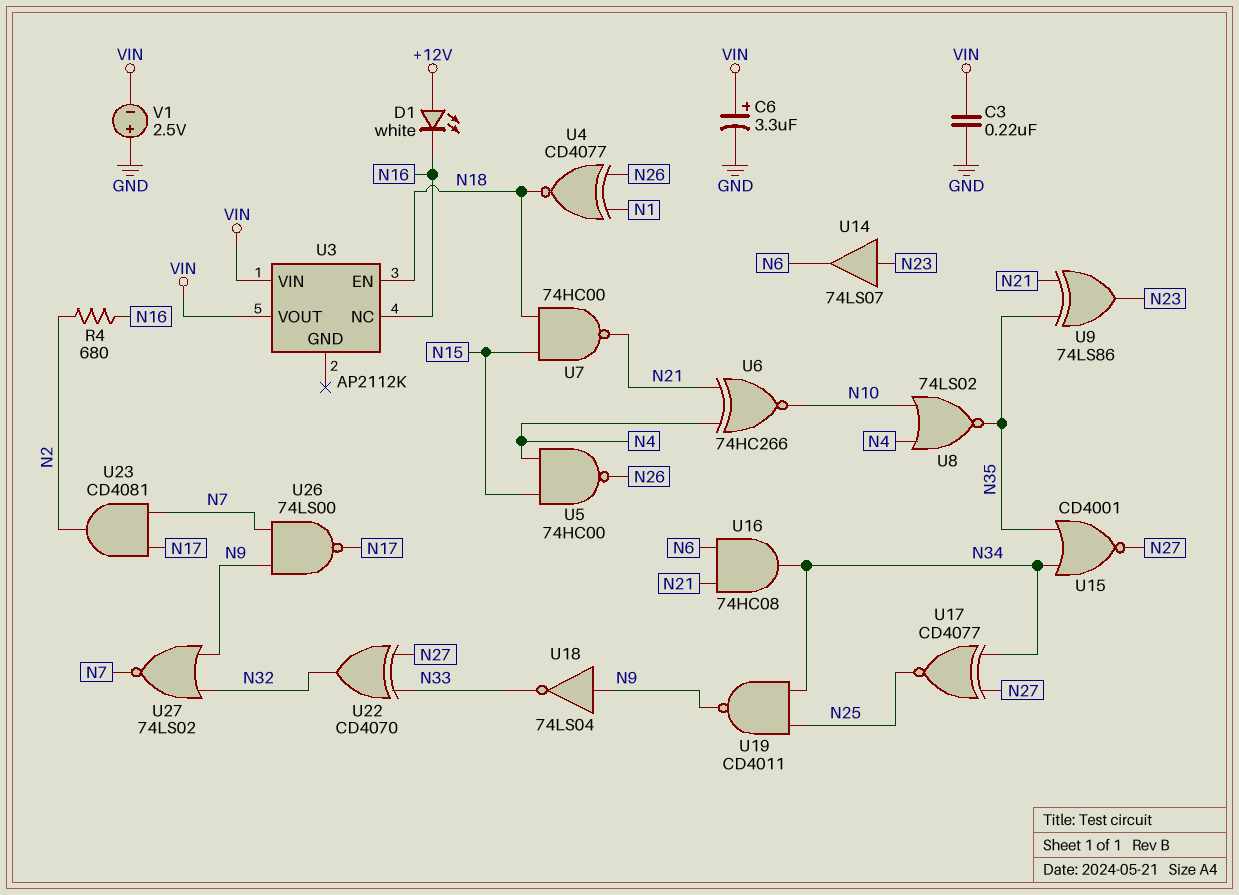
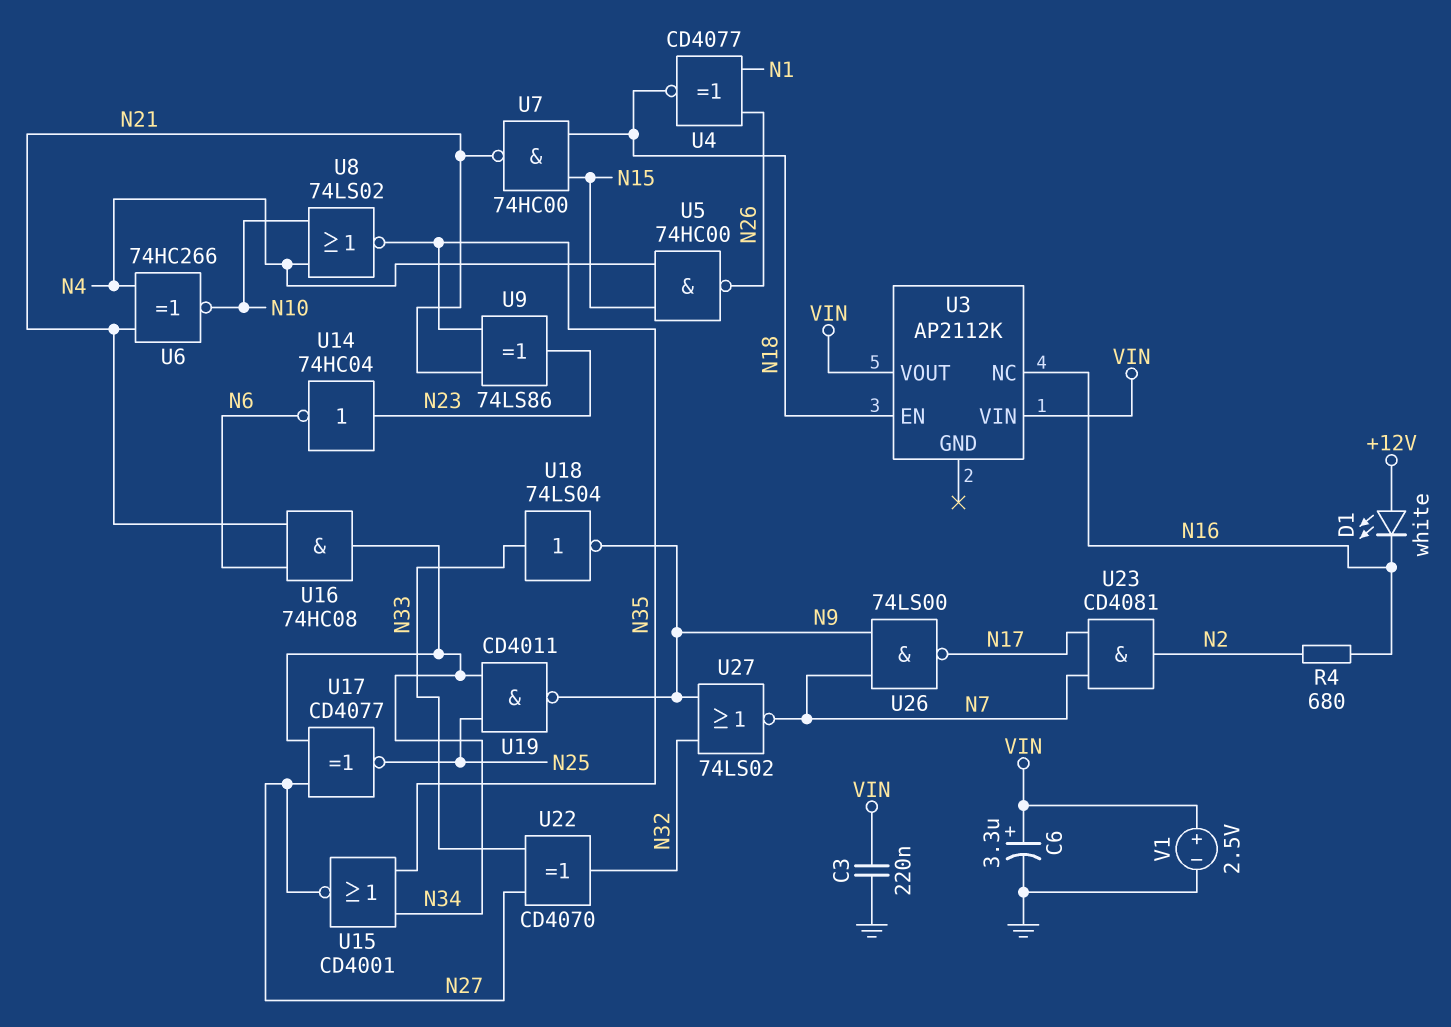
U14: buffer 74LS07 (in N23, out N6) -> NOT 74HC04 (in N23, out N6)
U18: NOT 74LS04 (in N9, out N33) -> NOT 74LS04 (in N33, out N9)
V1: 2.5V (plus GND, minus VIN) -> 2.5V (plus VIN, minus GND)

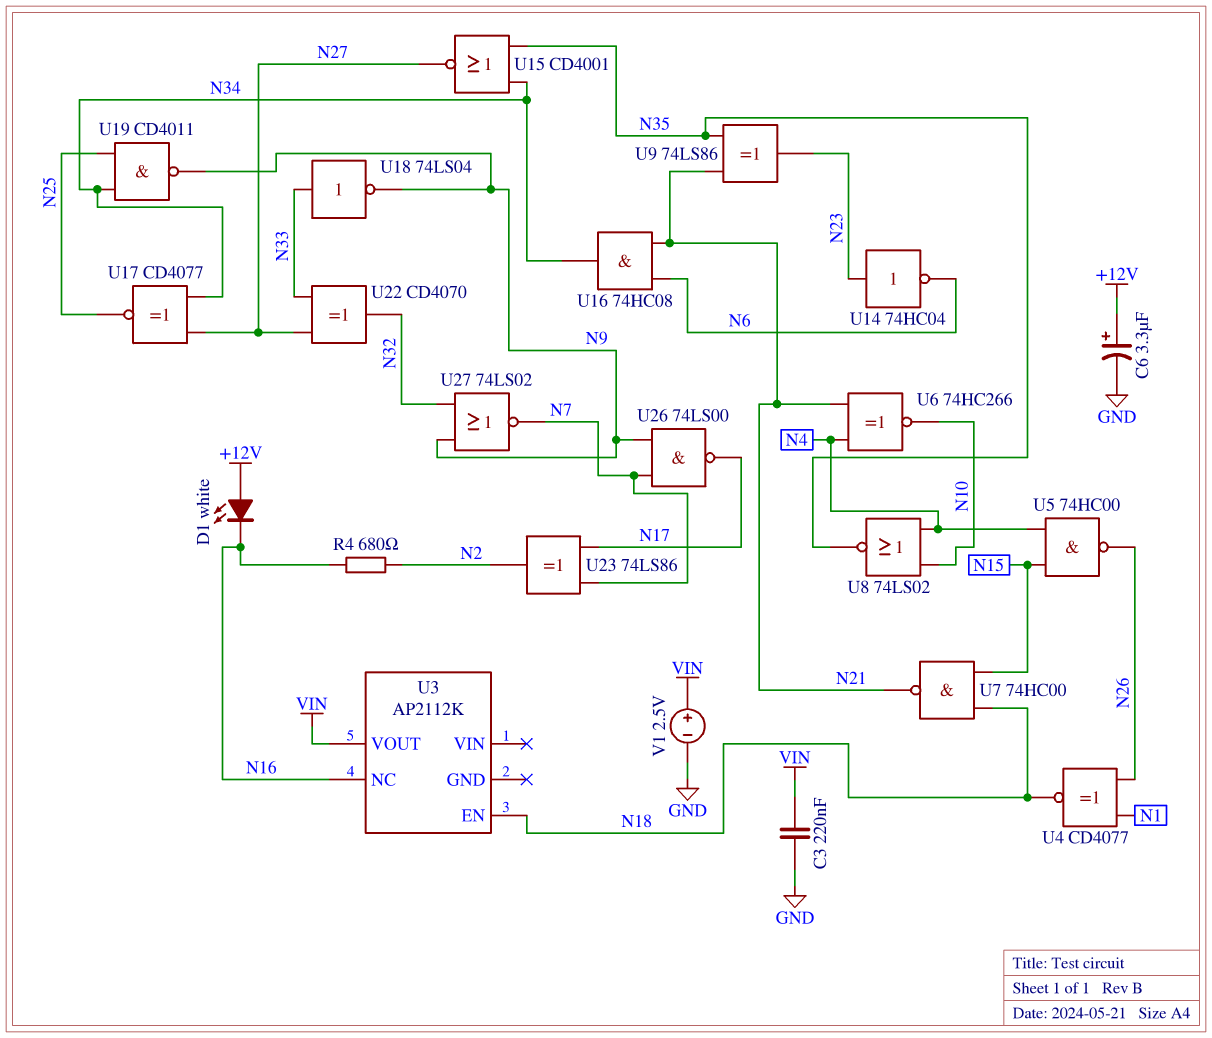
C6: 3.3uF (plus VIN, minus GND) -> 3.3uF (plus +12V, minus GND)
U3 pin VIN: VIN -> none
U23: AND CD4081 (in N7, in N17, out N2) -> XOR 74LS86 (in N7, in N17, out N2)

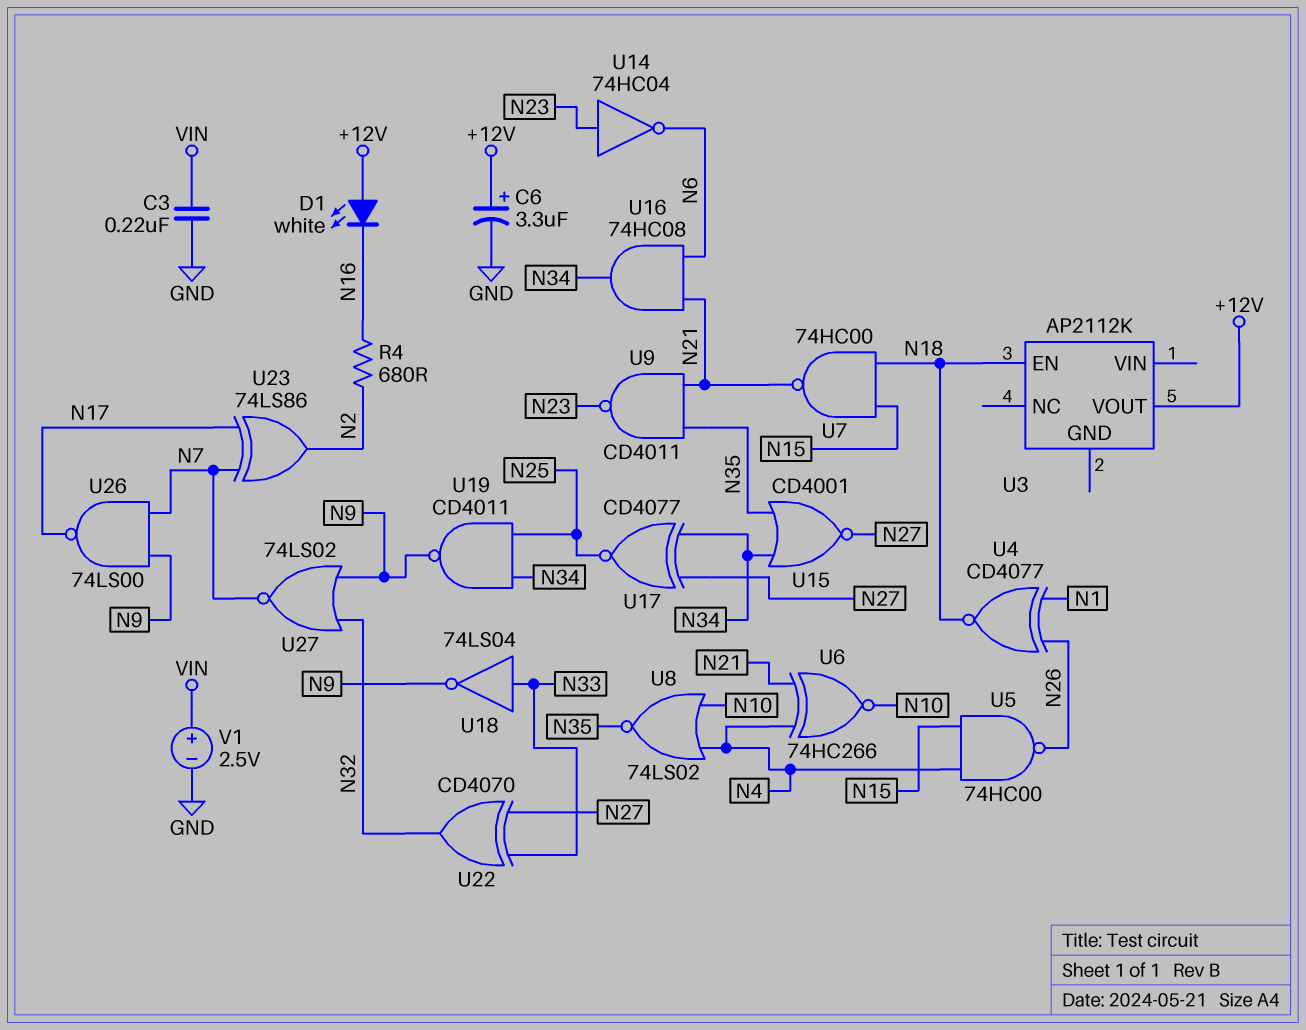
U3 pin NC: N16 -> none
U3 pin VOUT: VIN -> +12V
U9: XOR 74LS86 (in N21, in N35, out N23) -> NAND CD4011 (in N21, in N35, out N23)

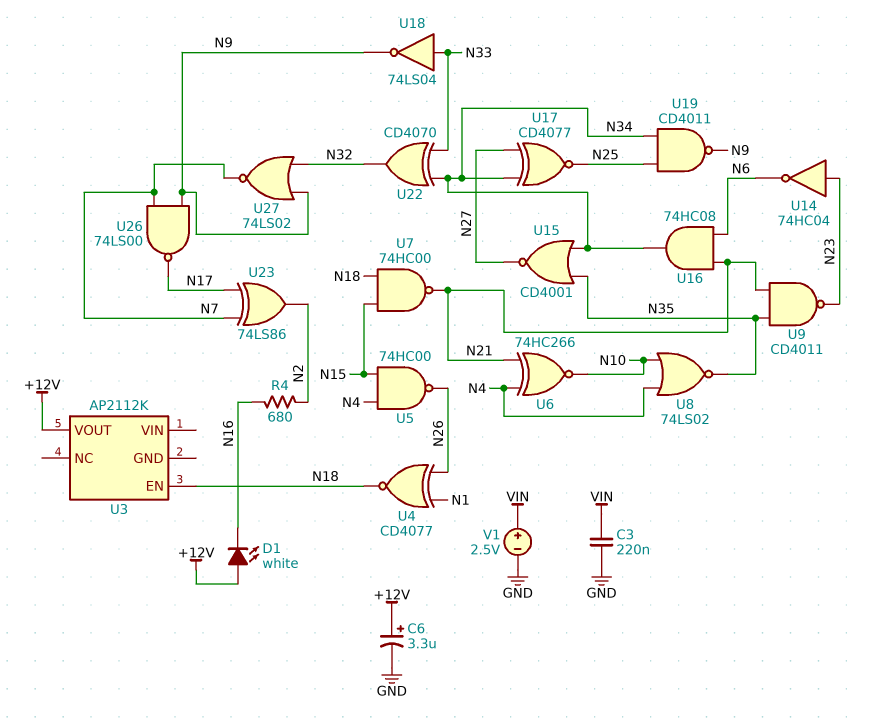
U22: XOR CD4070 (in N27, in N33, out N32) -> XOR CD4070 (in N33, in N34, out N32)

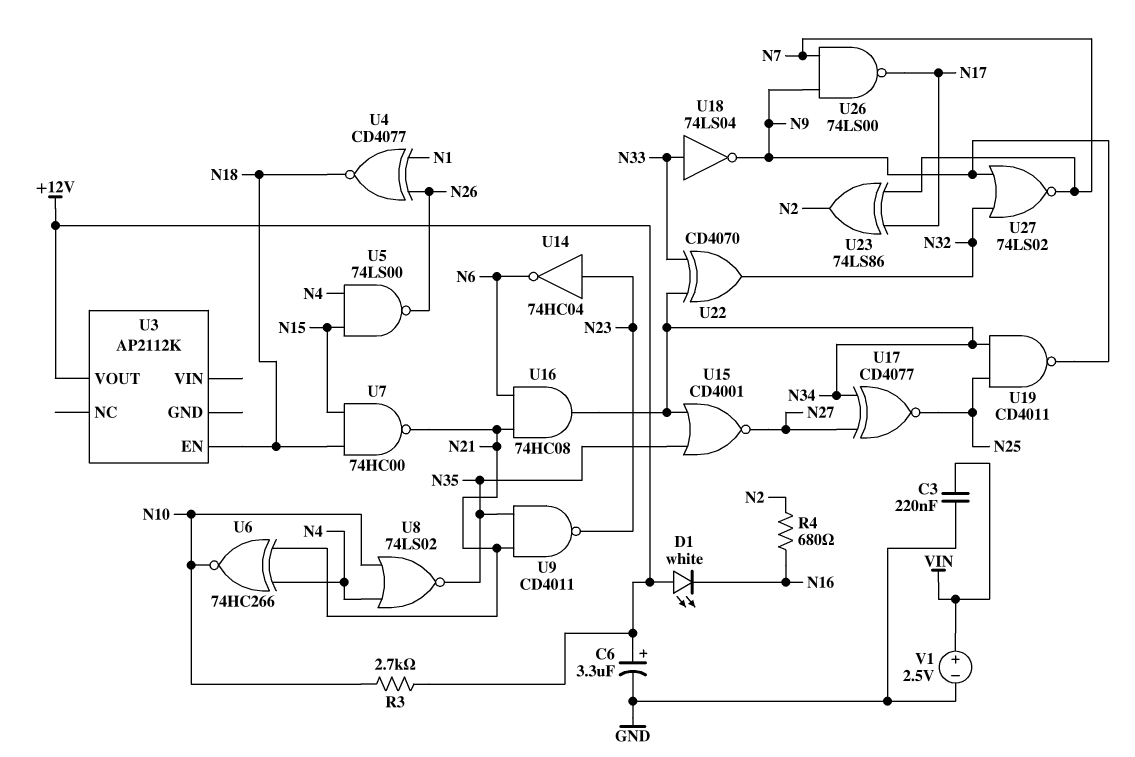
R3: none -> 2.7k (+12V, N10)
U5: NAND 74HC00 (in N4, in N15, out N26) -> NAND 74LS00 (in N4, in N15, out N26)

